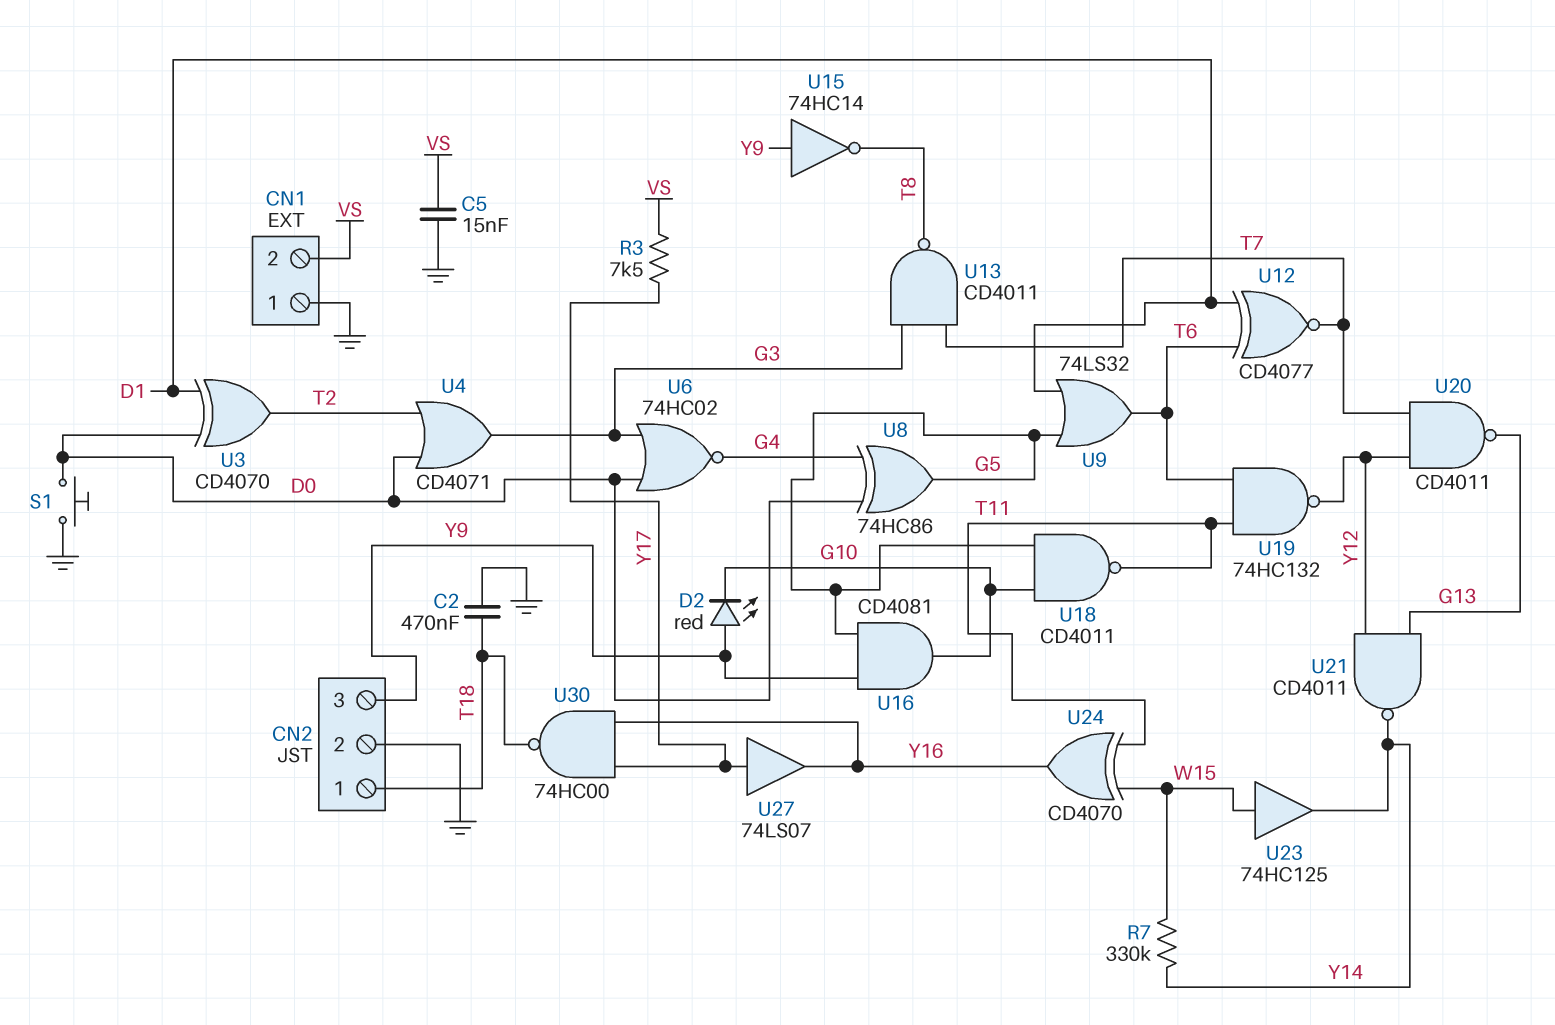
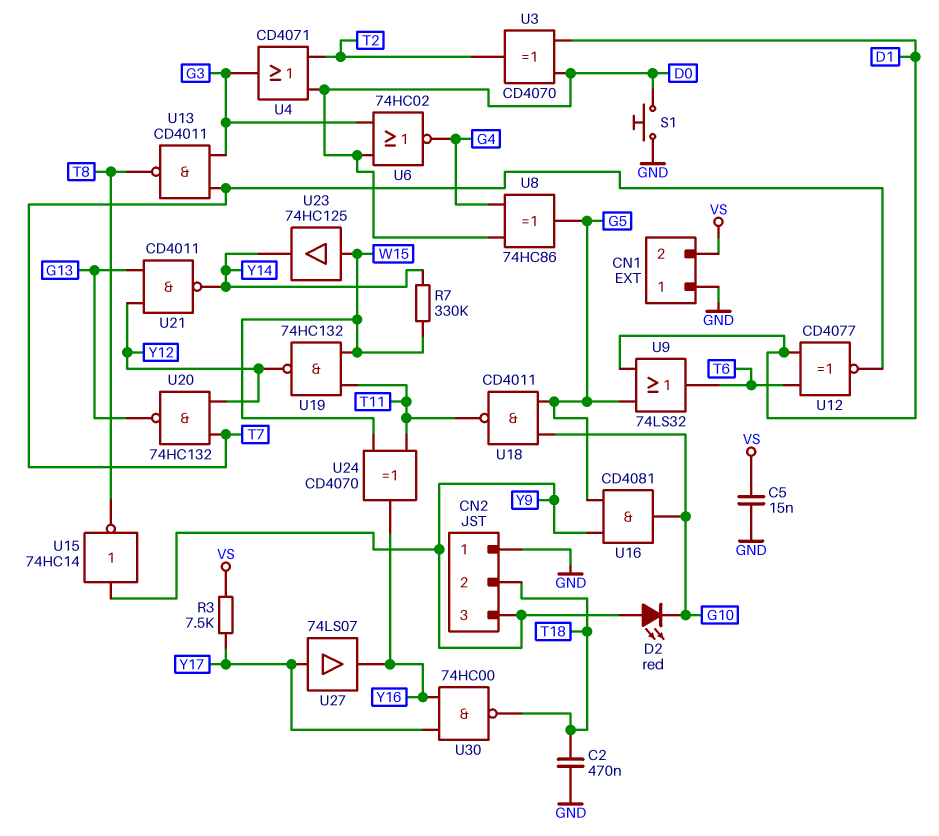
CN2 pin 1: T18 -> GND
CN2 pin 2: GND -> T18
U19: NAND 74HC132 (in T6, in T11, out Y12) -> NAND 74HC132 (in T11, in W15, out Y12)
U20: NAND CD4011 (in T7, in Y12, out G13) -> NAND 74HC132 (in T7, in Y12, out G13)

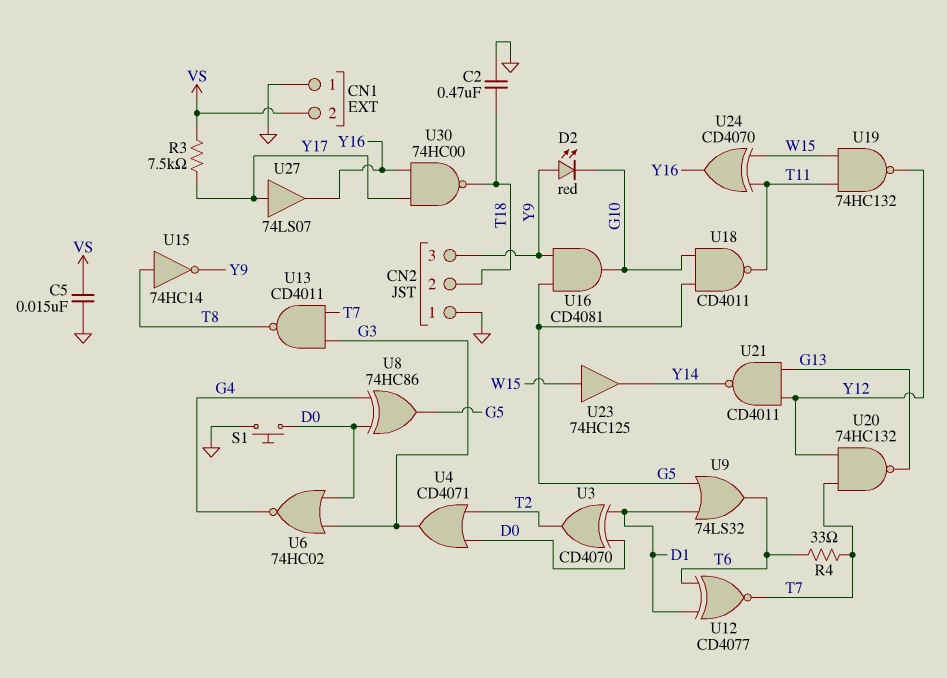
R4: none -> 33 (T6, T7)
R7: 330k (W15, Y14) -> none
U15: NOT 74HC14 (in Y9, out T8) -> NOT 74HC14 (in T8, out Y9)

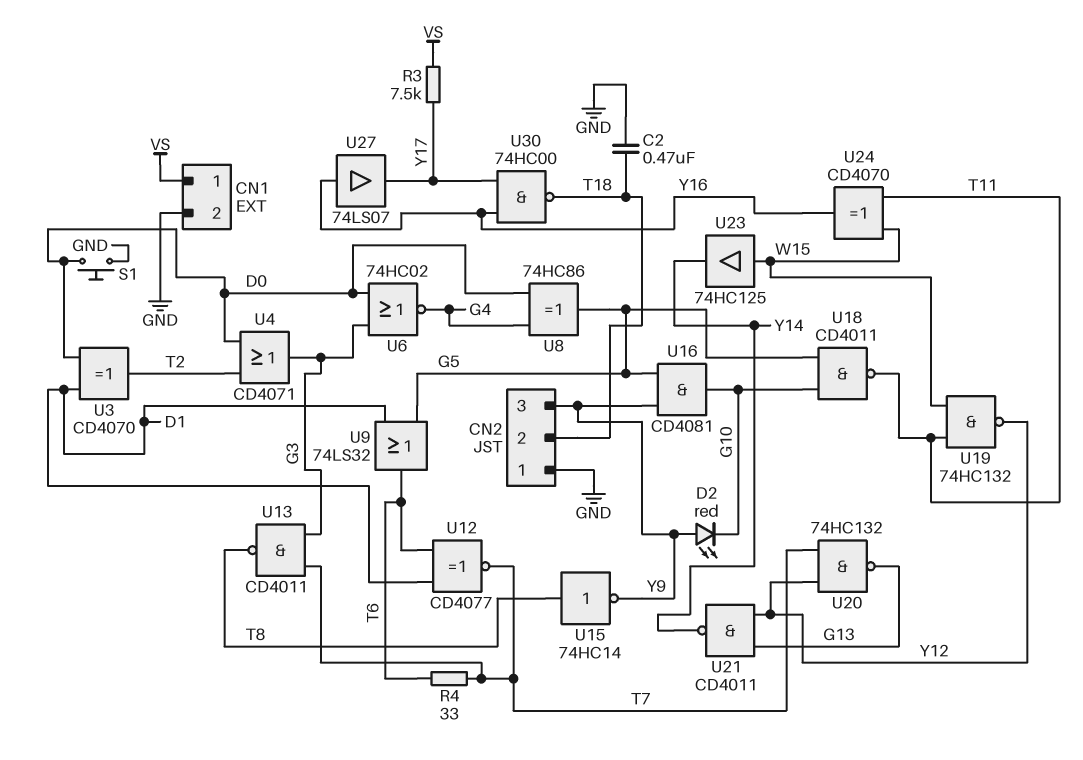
C5: 15nF (GND, VS) -> none
CN1 pin 1: GND -> VS
CN1 pin 2: VS -> GND
U27: buffer 74LS07 (in Y17, out Y16) -> buffer 74LS07 (in Y16, out Y17)

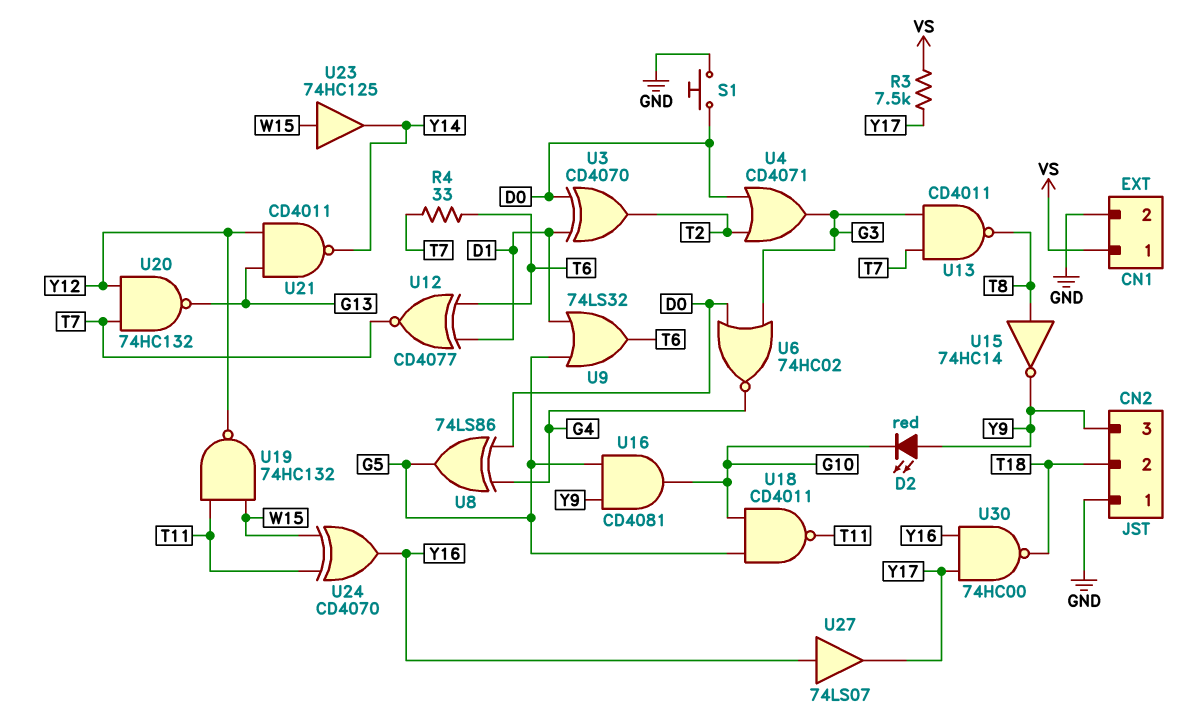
C2: 470nF (GND, T18) -> none
U8: XOR 74HC86 (in D0, in G4, out G5) -> XOR 74LS86 (in D0, in G4, out G5)

